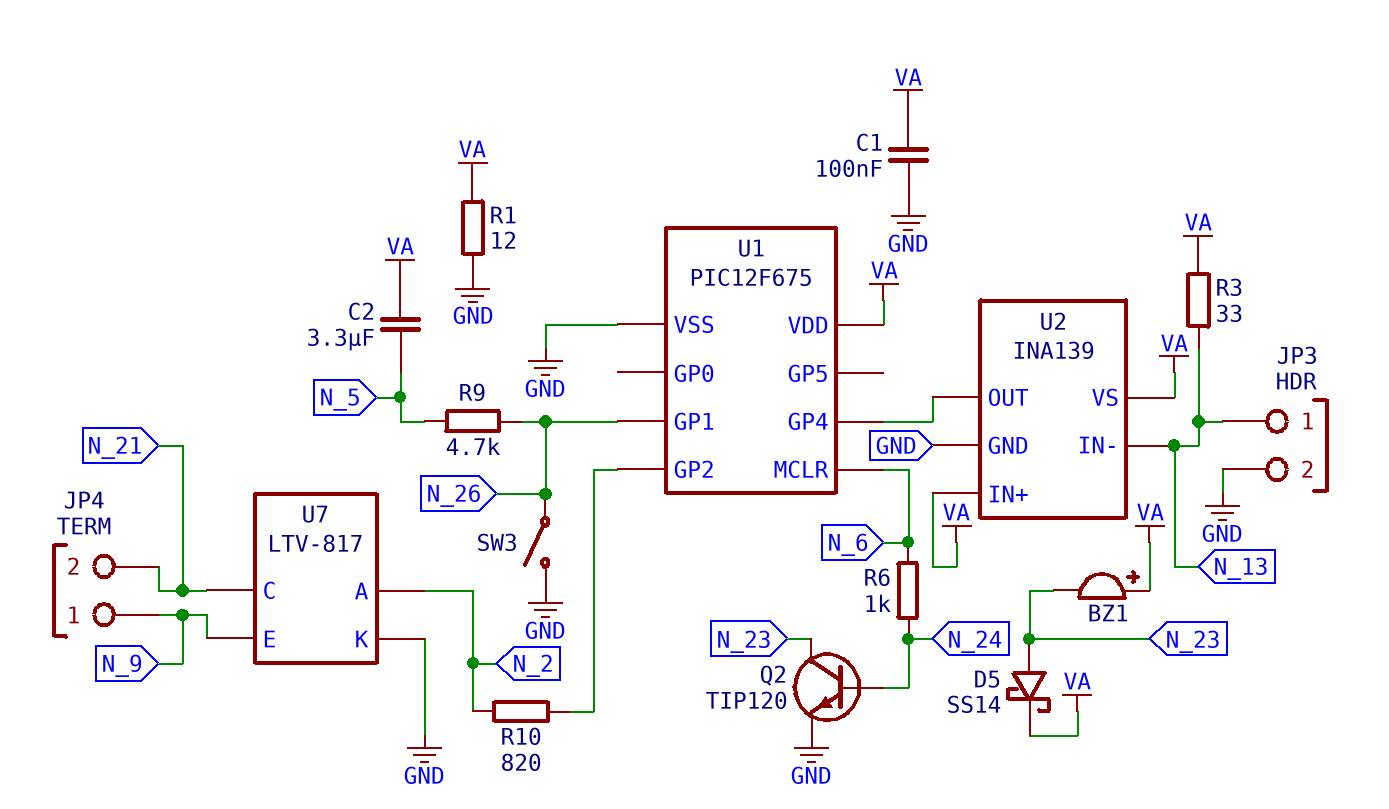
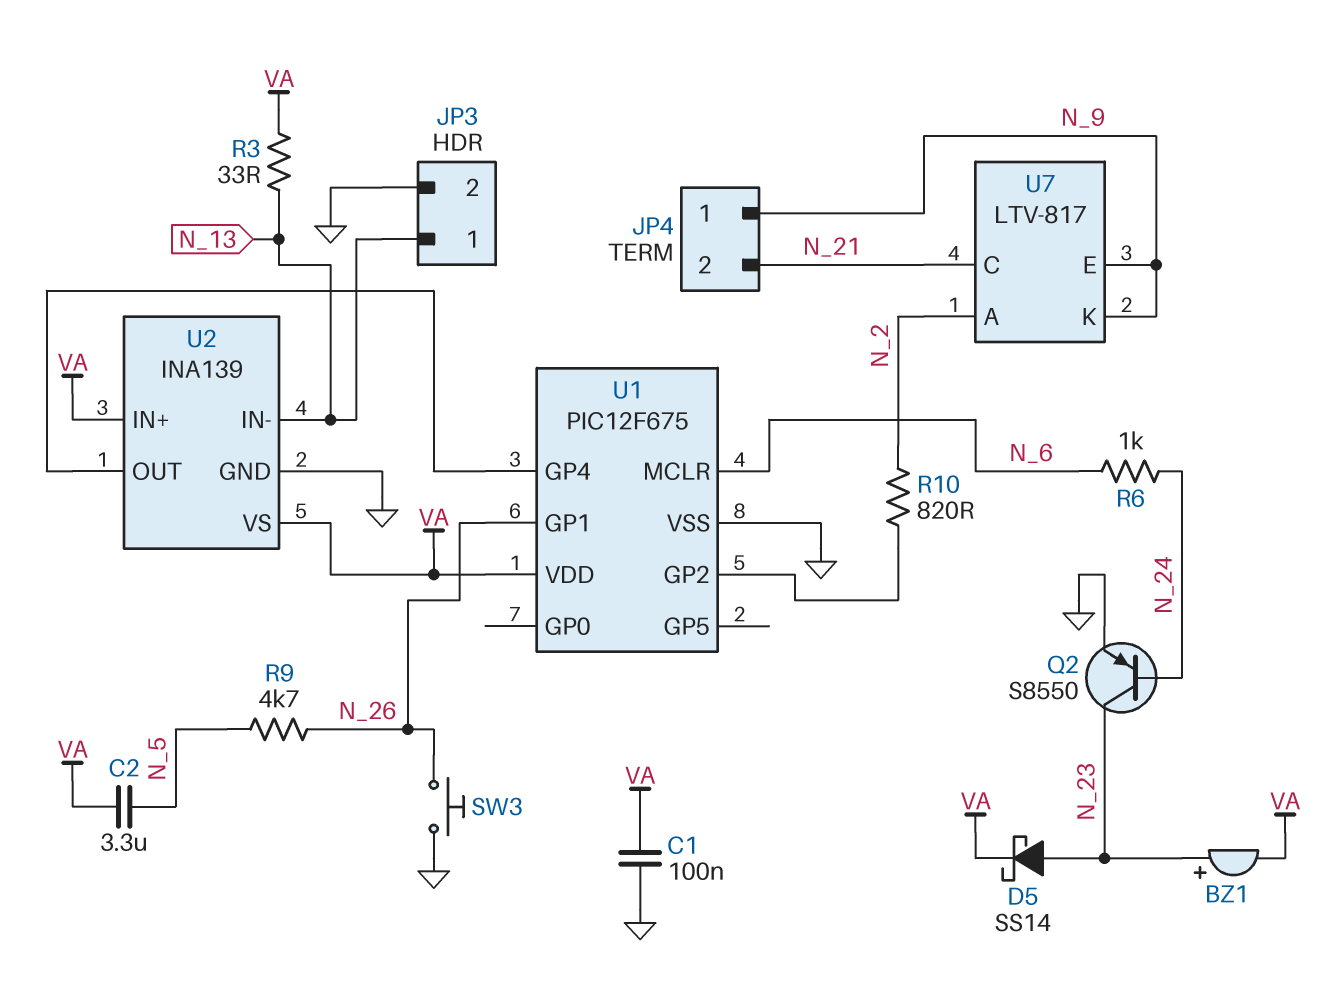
BZ1: buzzer (plus VA, minus N_23) -> buzzer (plus N_23, minus VA)
Q2: NPN TIP120 (B N_24, C N_23, E GND) -> PNP S8550 (B N_24, C N_23, E GND)
R1: 12 (GND, VA) -> none
SW3: switch (GND, N_26) -> button (GND, N_26)
U7 pin K: GND -> N_9

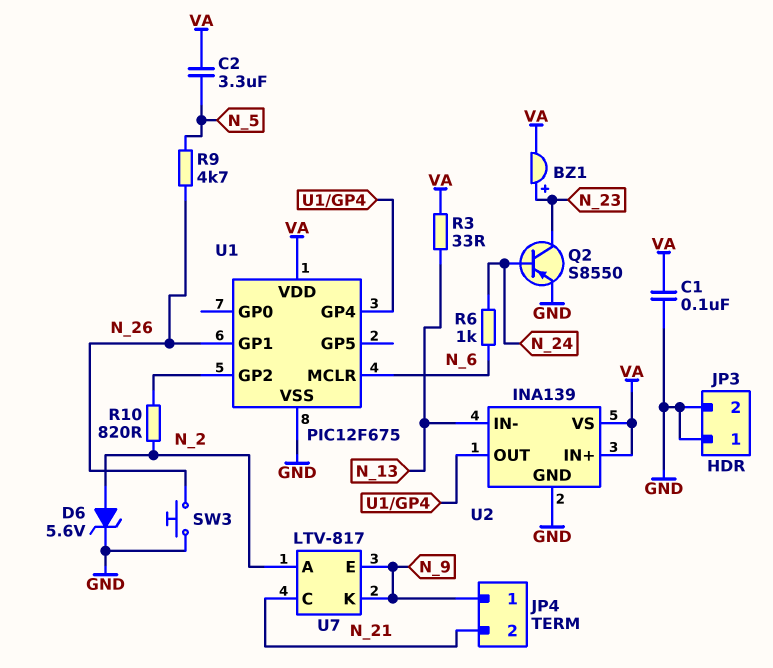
D5: schottky SS14 (A N_23, K VA) -> none
D6: none -> zener 5.6V (A N_2, K GND)
JP3 pin 1: N_13 -> GND

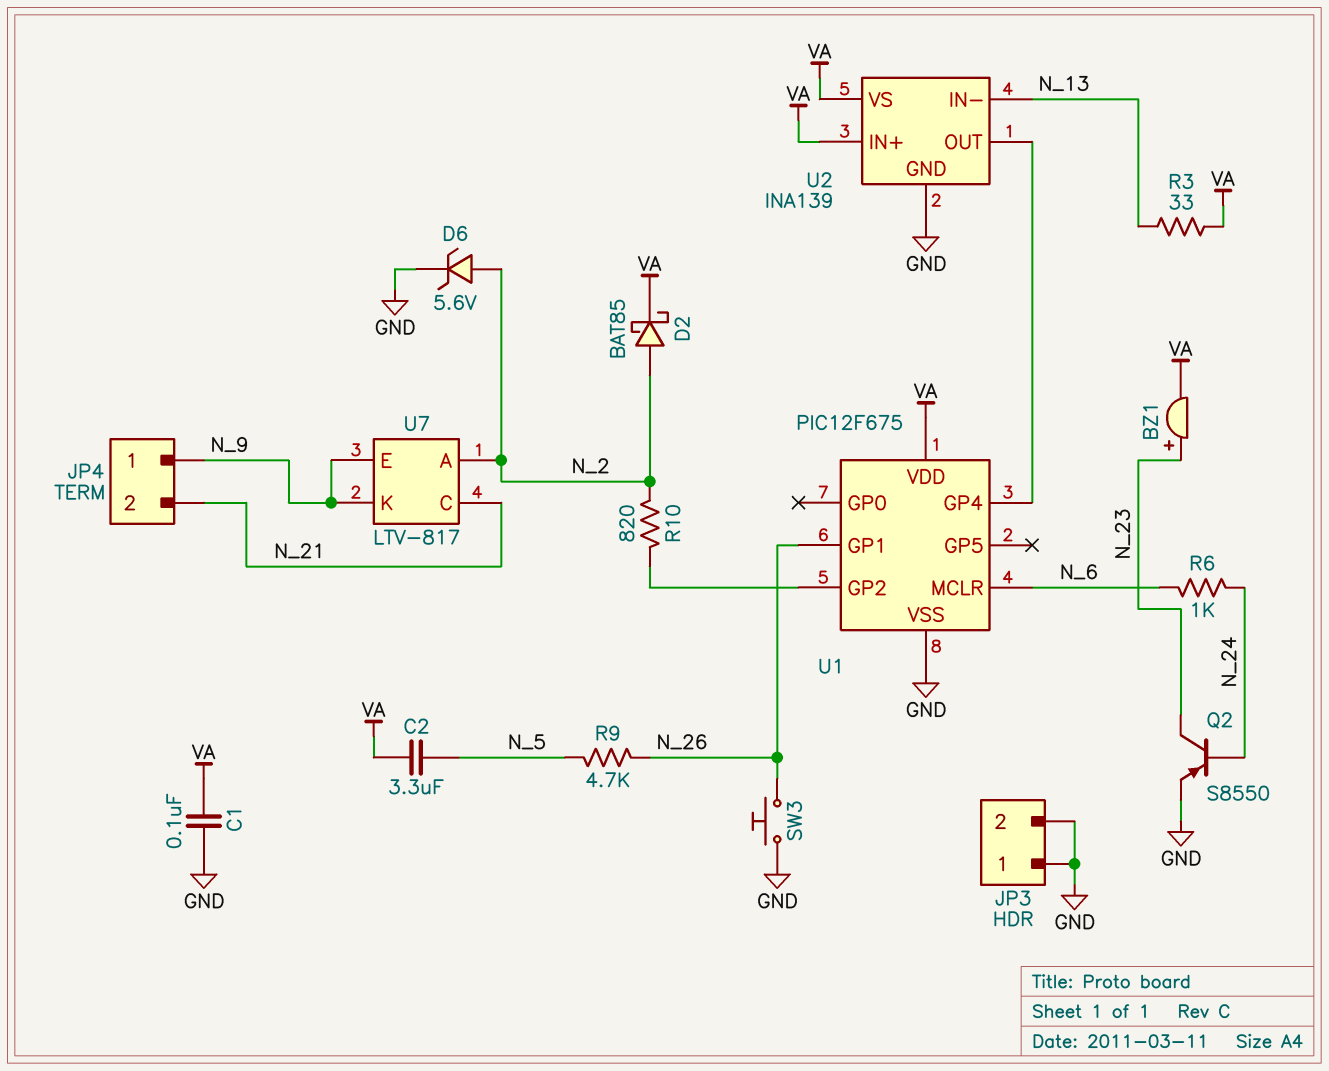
D2: none -> schottky BAT85 (A N_2, K VA)

